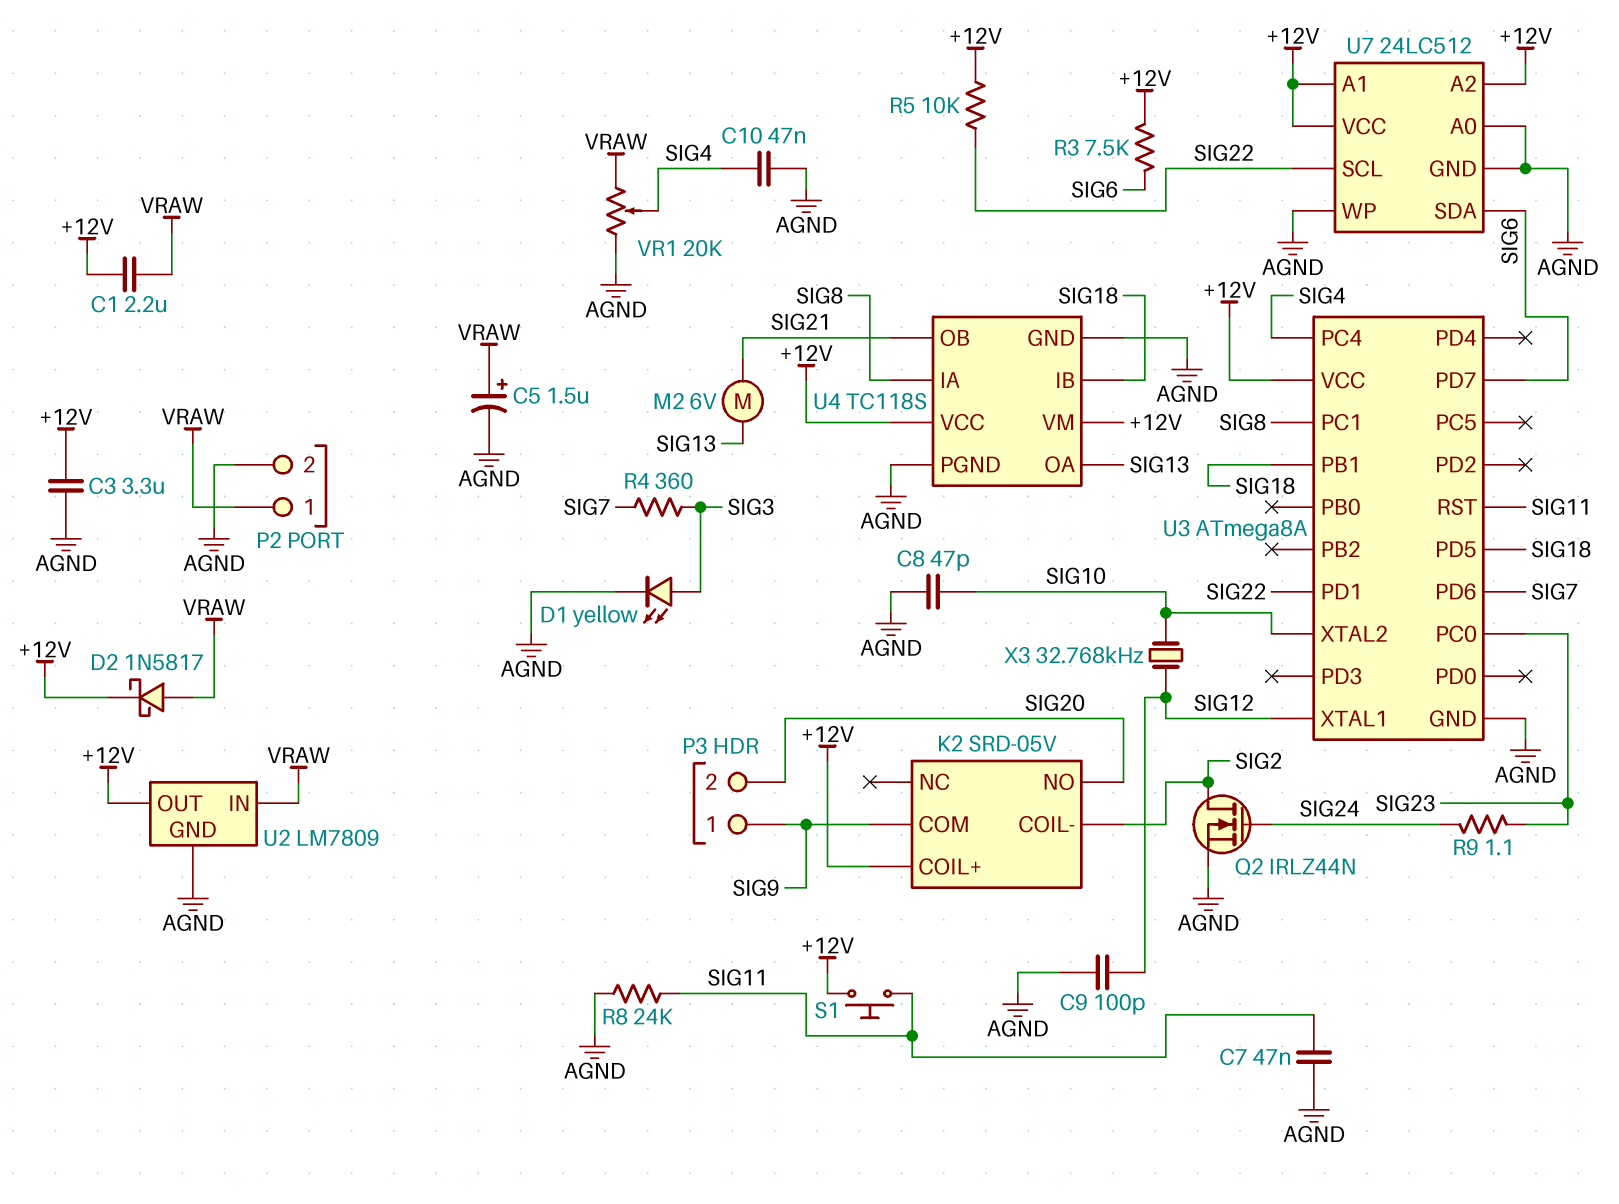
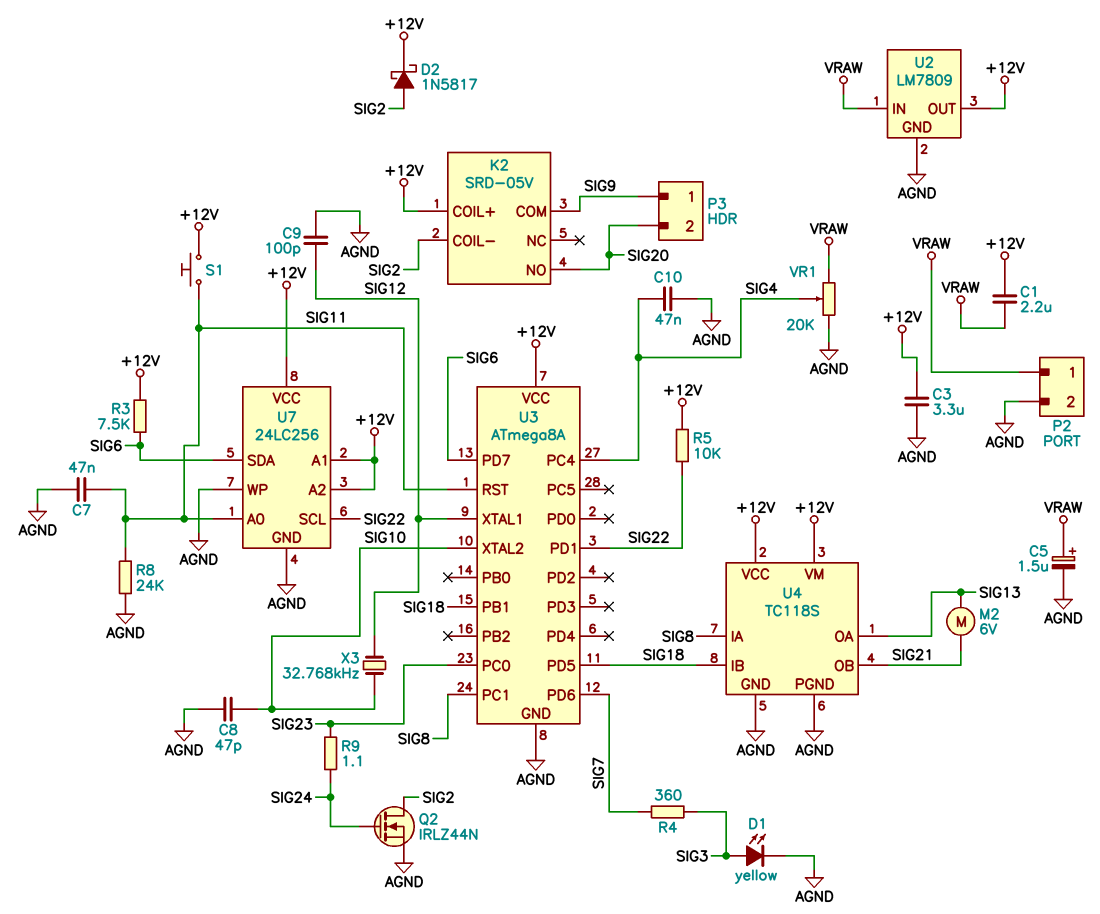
D2: schottky 1N5817 (A VRAW, K +12V) -> schottky 1N5817 (A SIG2, K +12V)
U7: 24LC512 -> 24LC256
U7 pin A0: AGND -> SIG11

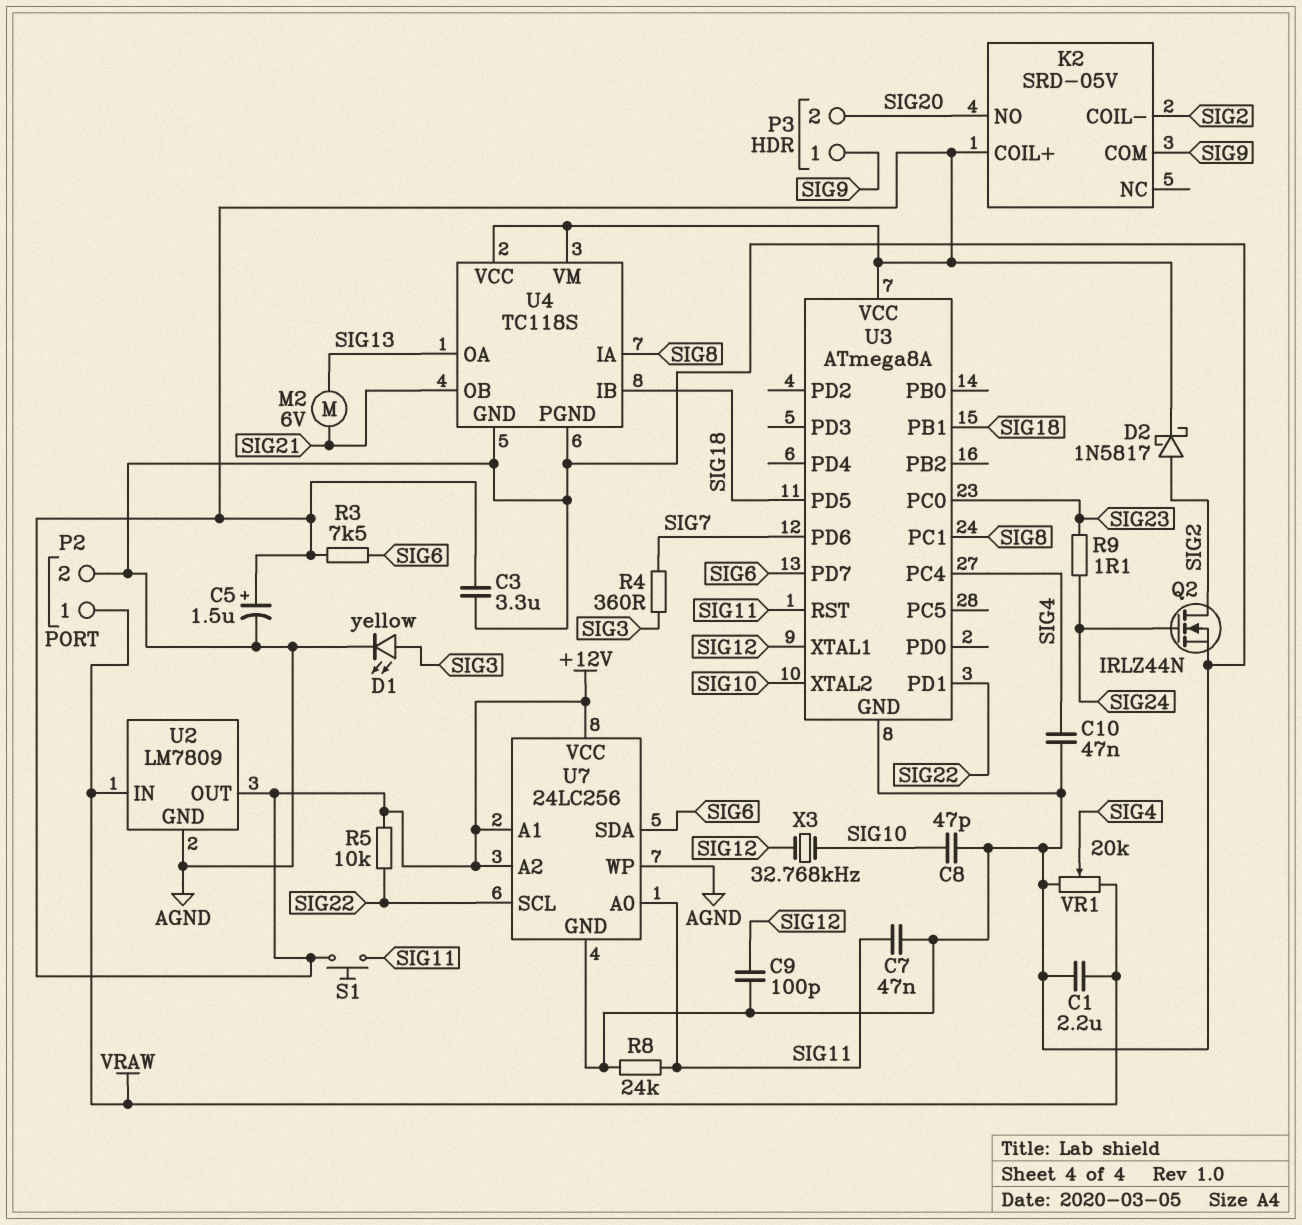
C1: 2.2uF (+12V, VRAW) -> 2.2uF (AGND, VRAW)
C5: 1.5uF (plus VRAW, minus AGND) -> 1.5uF (plus +12V, minus AGND)

